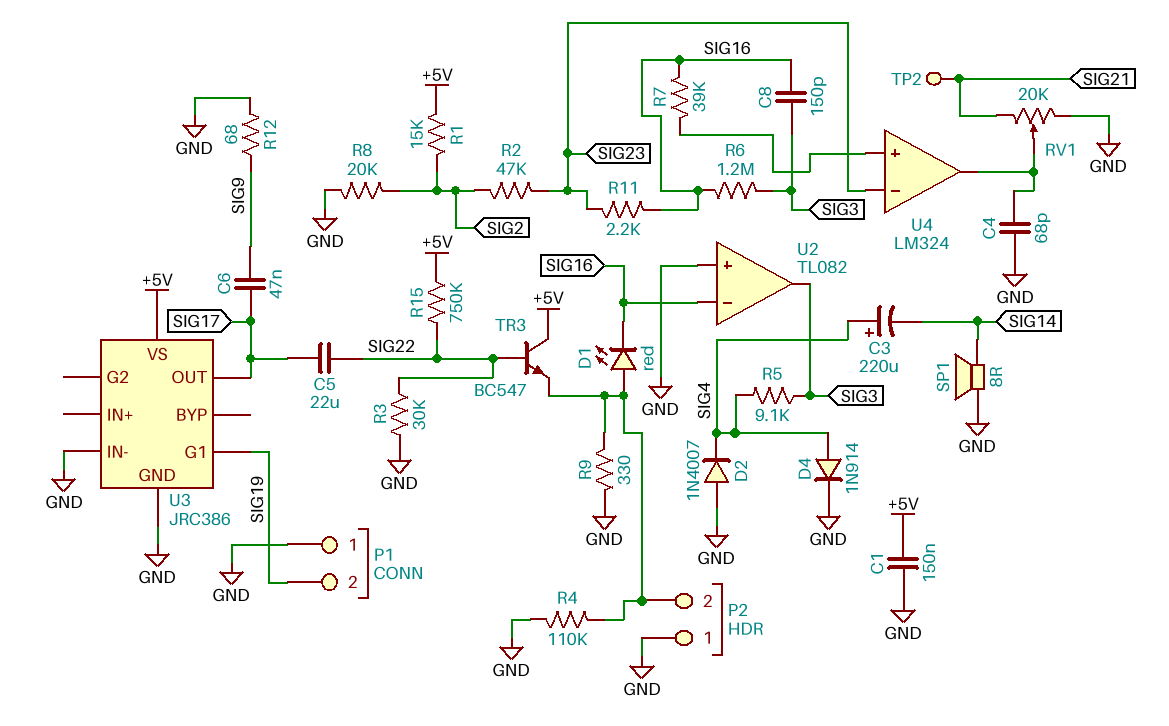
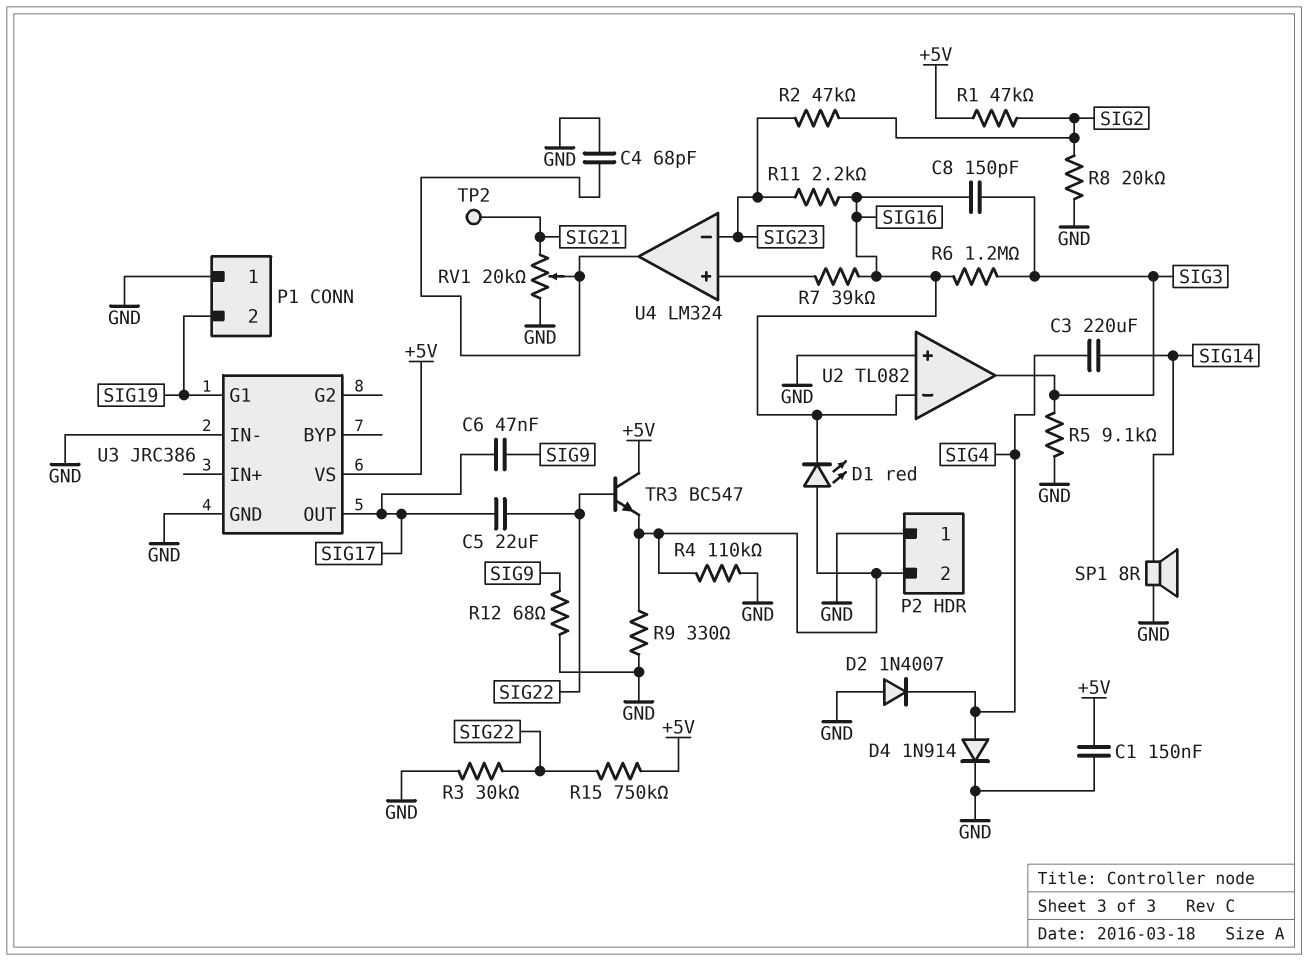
C3: 220uF (plus SIG4, minus SIG14) -> 220uF (SIG4, SIG14)
R1: 15k (+5V, SIG2) -> 47k (+5V, SIG2)
R5: 9.1k (SIG3, SIG4) -> 9.1k (GND, SIG3)

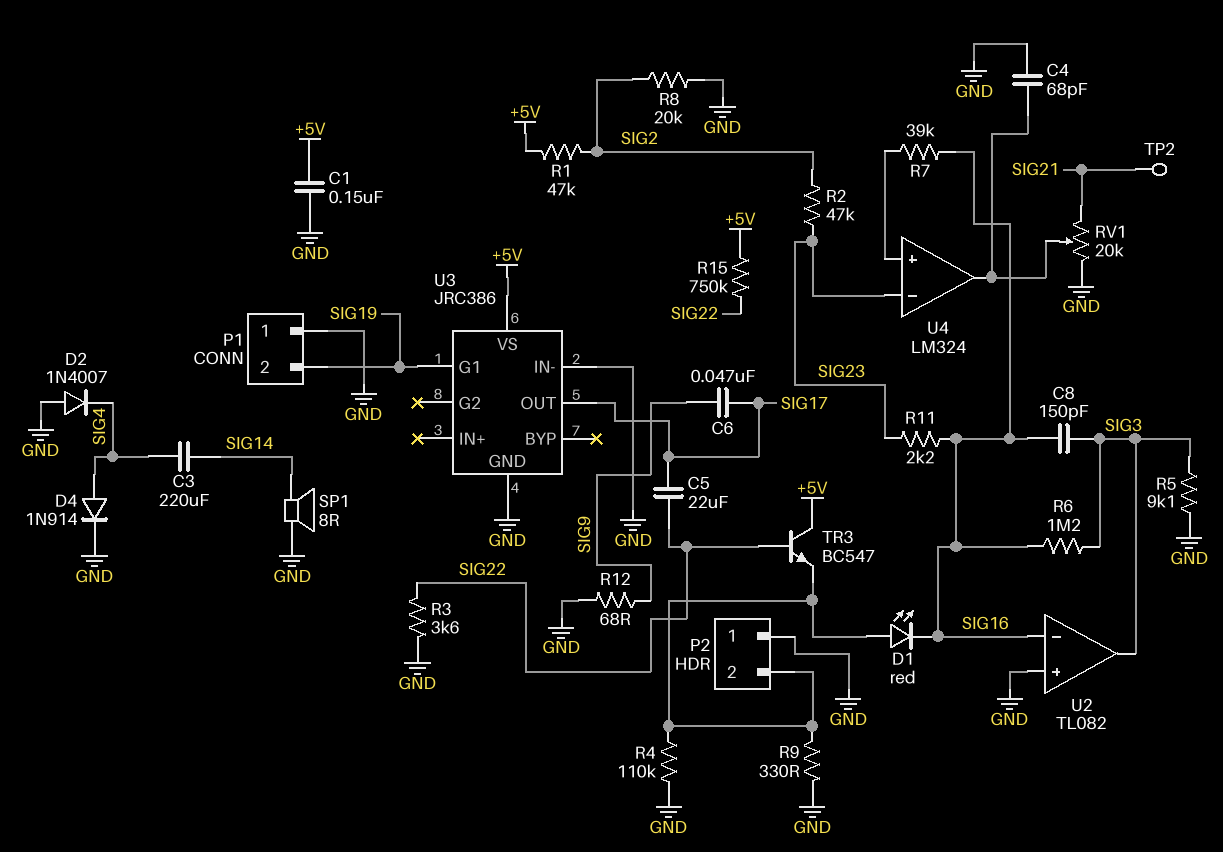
R3: 30k (GND, SIG22) -> 3.6k (GND, SIG22)

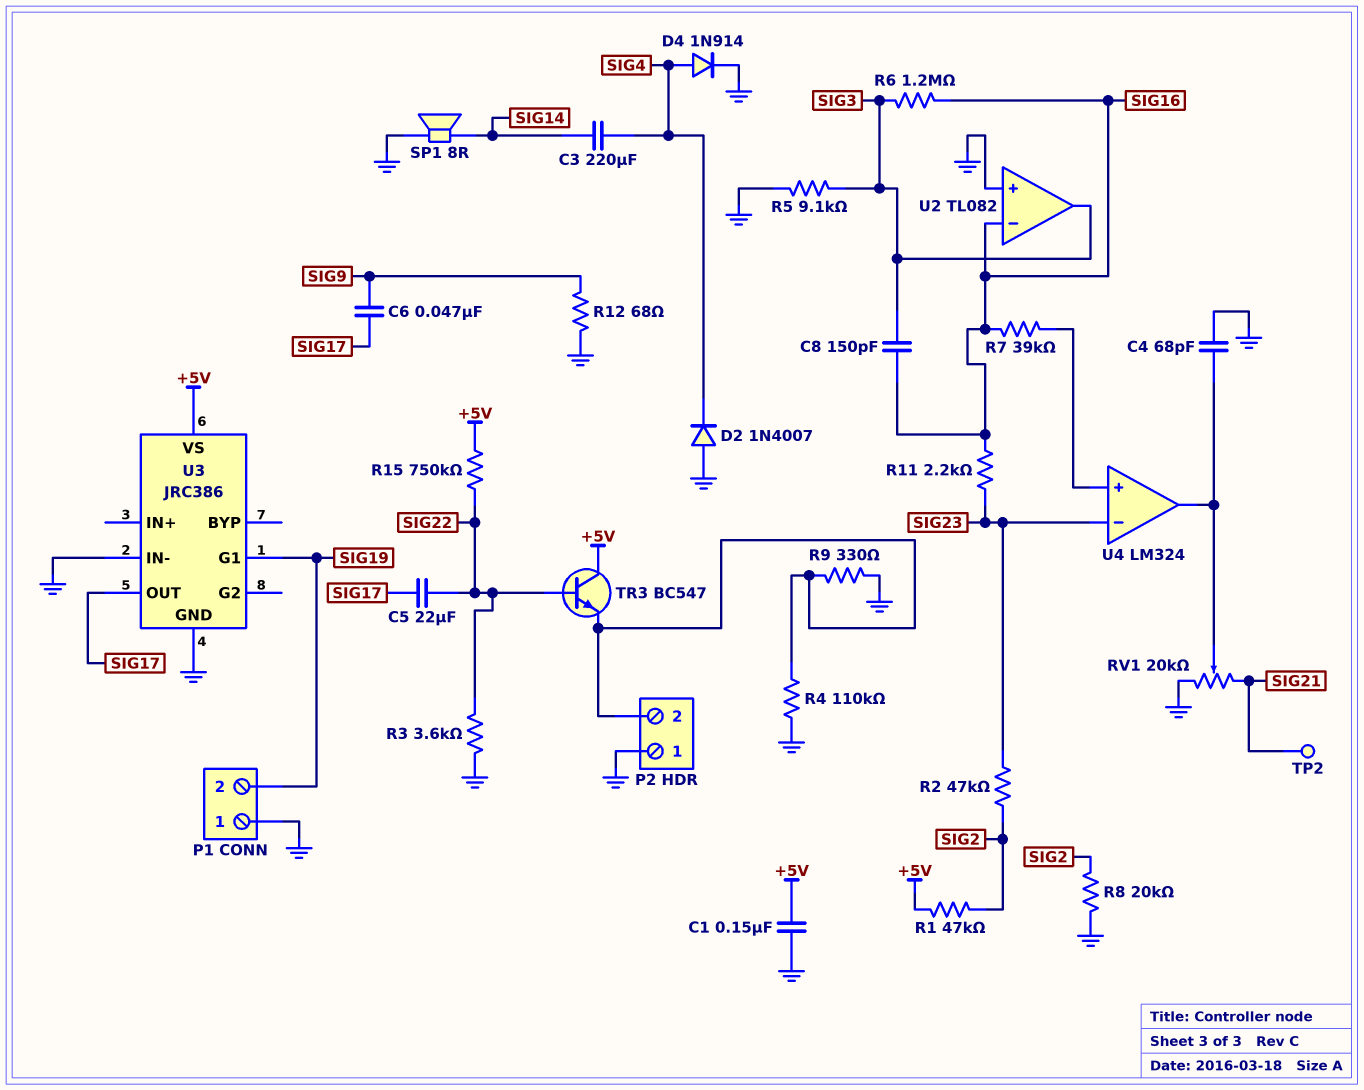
D1: LED red (A P2/2, K SIG16) -> none

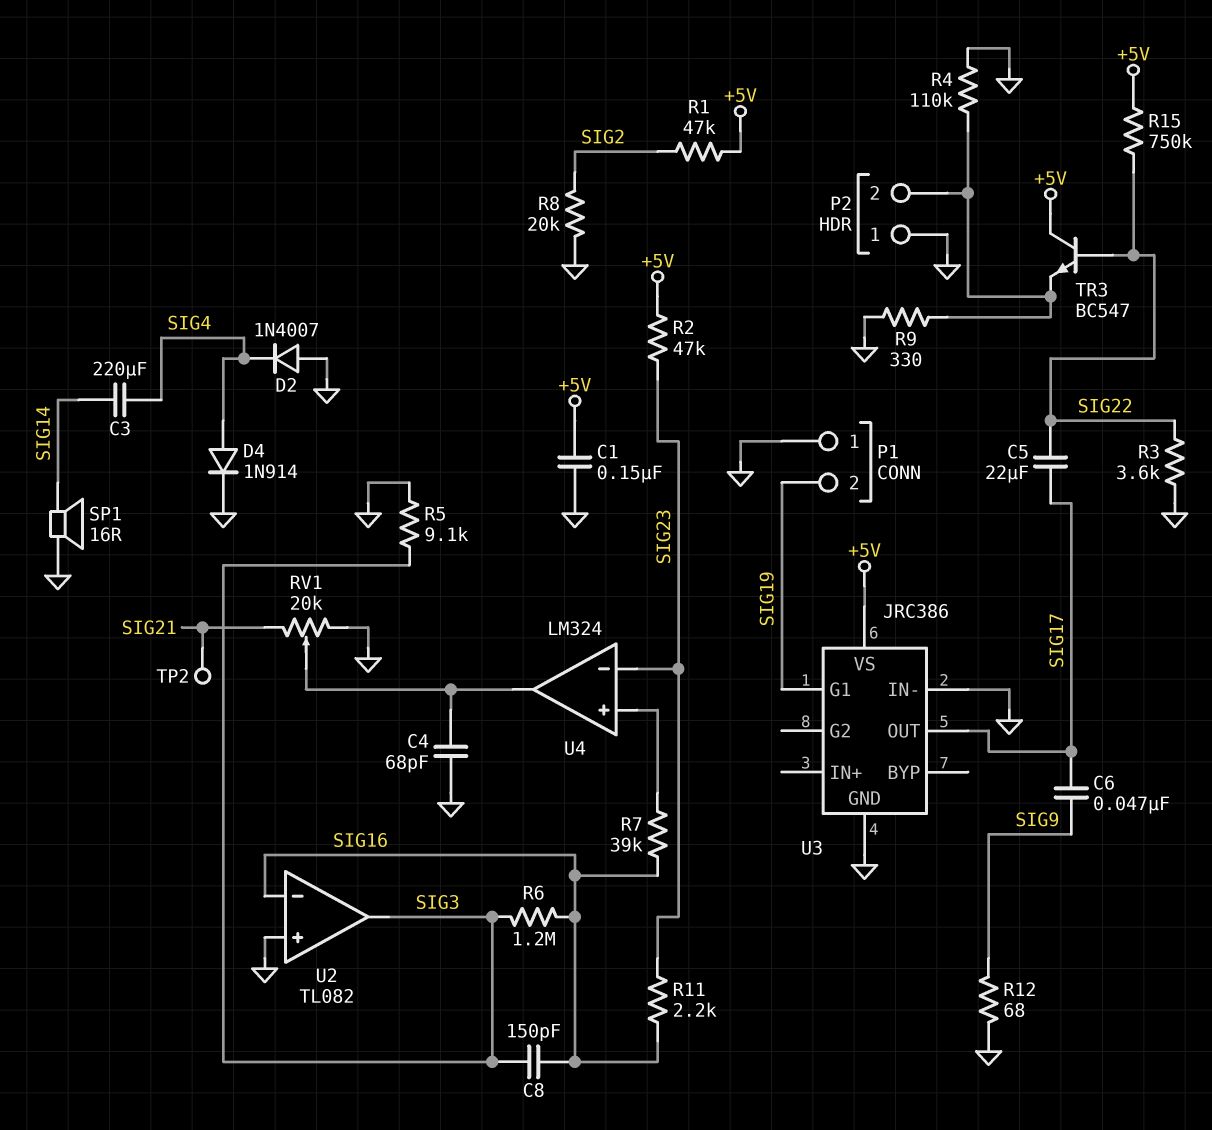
R2: 47k (SIG2, SIG23) -> 47k (+5V, SIG23)
SP1: speaker 8R (GND, SIG14) -> speaker 16R (GND, SIG14)

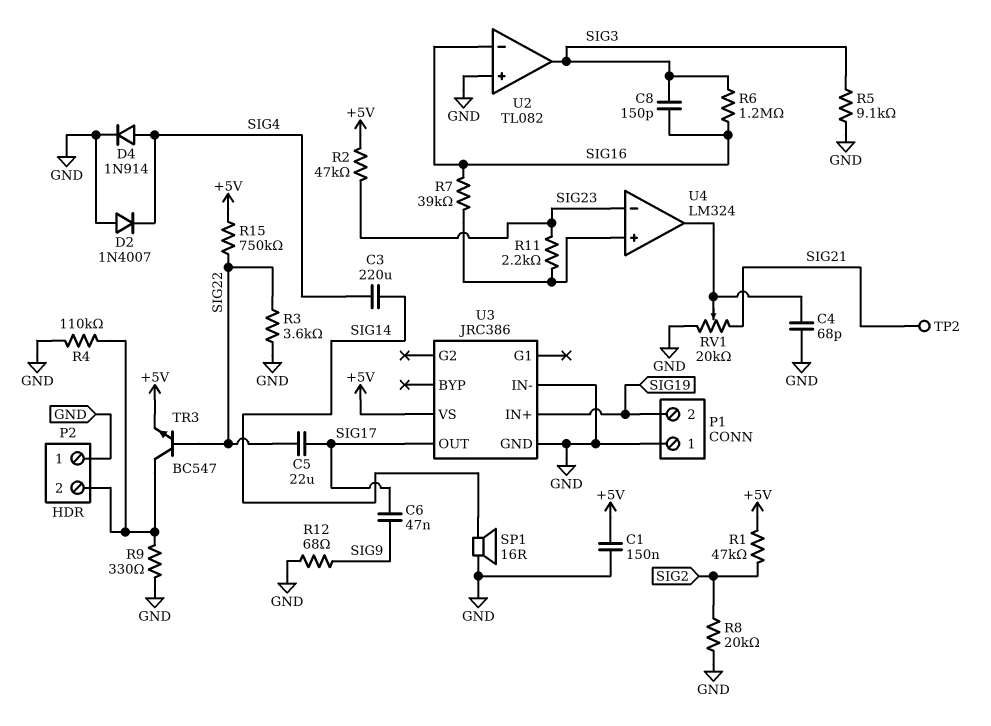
R11: 2.2k (SIG16, SIG23) -> 2.2k (SIG23, U4/in+)
TR3: NPN BC547 (B SIG22, C +5V, E P2/2) -> NPN BC547 (B SIG22, C P2/2, E +5V)
U3 pin G1: SIG19 -> none
U3 pin IN+: none -> SIG19

